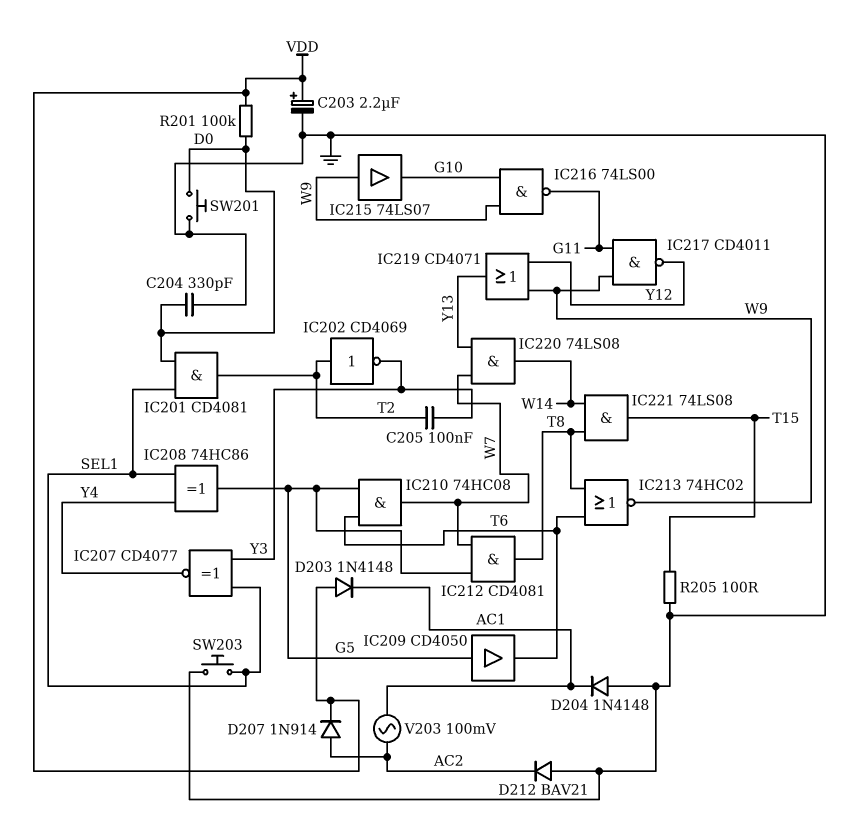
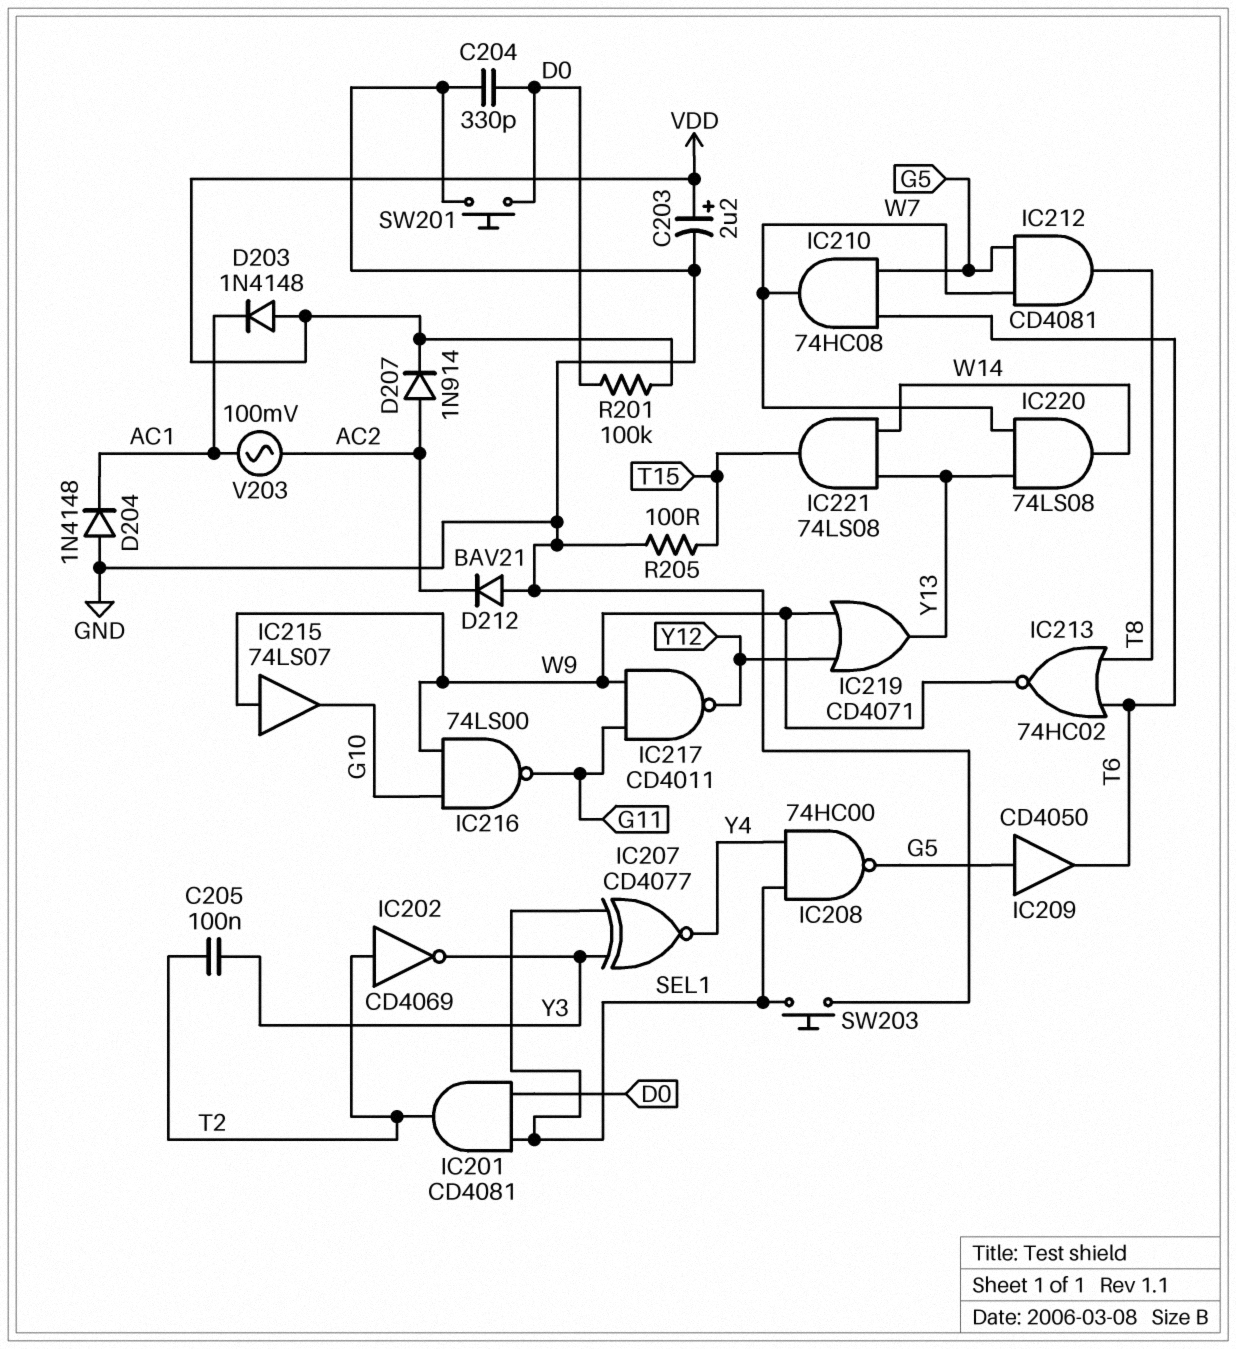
IC208: XOR 74HC86 (in SEL1, in Y4, out G5) -> NAND 74HC00 (in SEL1, in Y4, out G5)
IC221: AND 74LS08 (in T8, in W14, out T15) -> AND 74LS08 (in W14, in Y13, out T15)

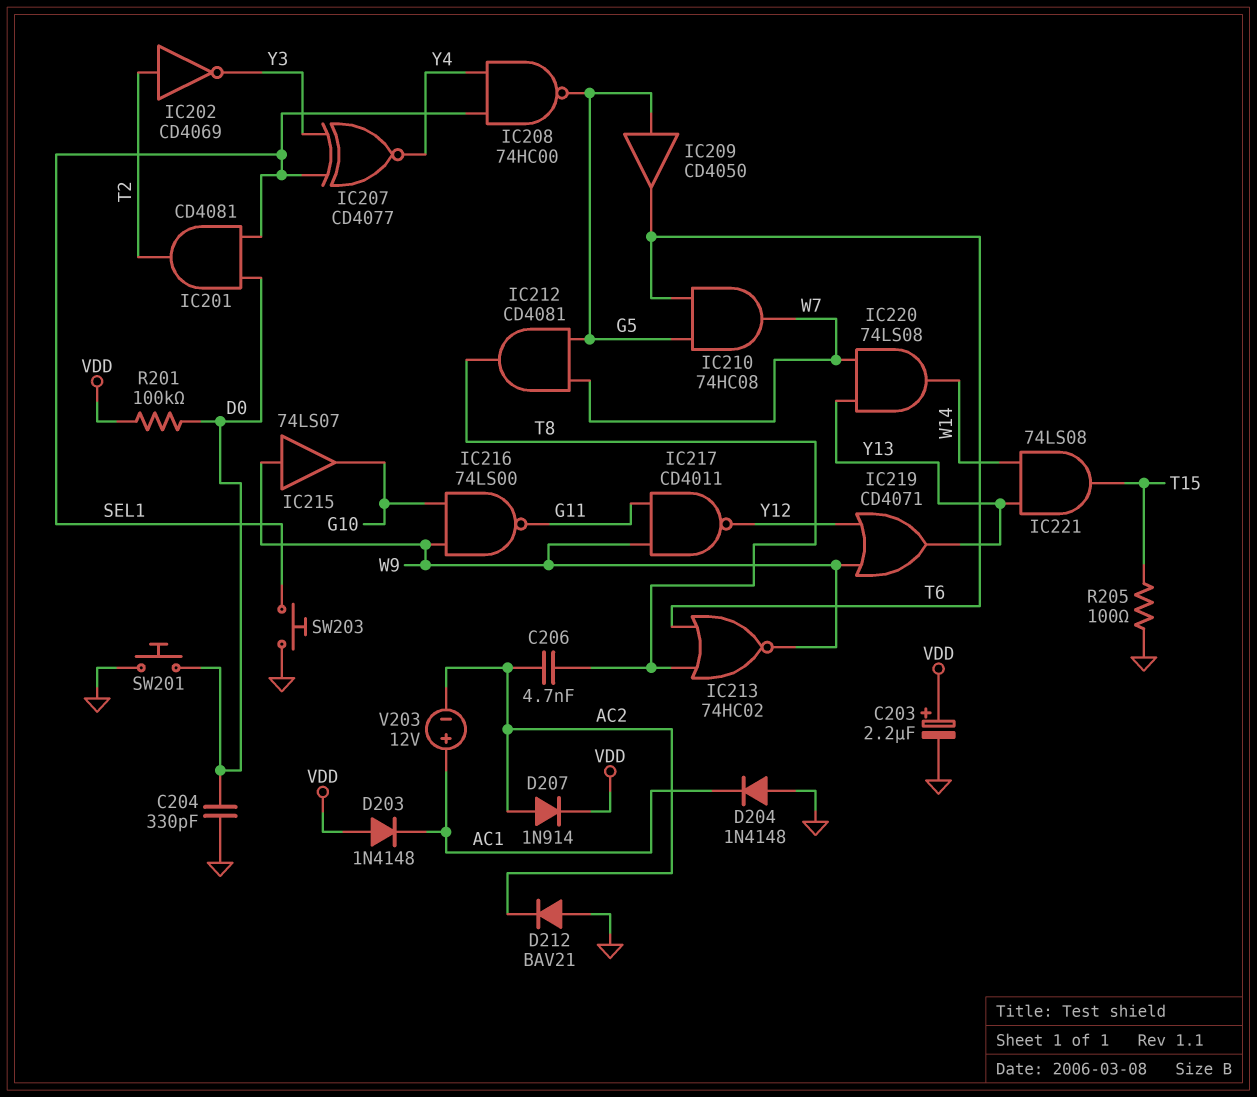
C205: 100nF (T2, Y3) -> none
C206: none -> 4.7nF (AC2, T8)
V203: AC 100mV (AC1, AC2) -> 12V (plus AC1, minus AC2)

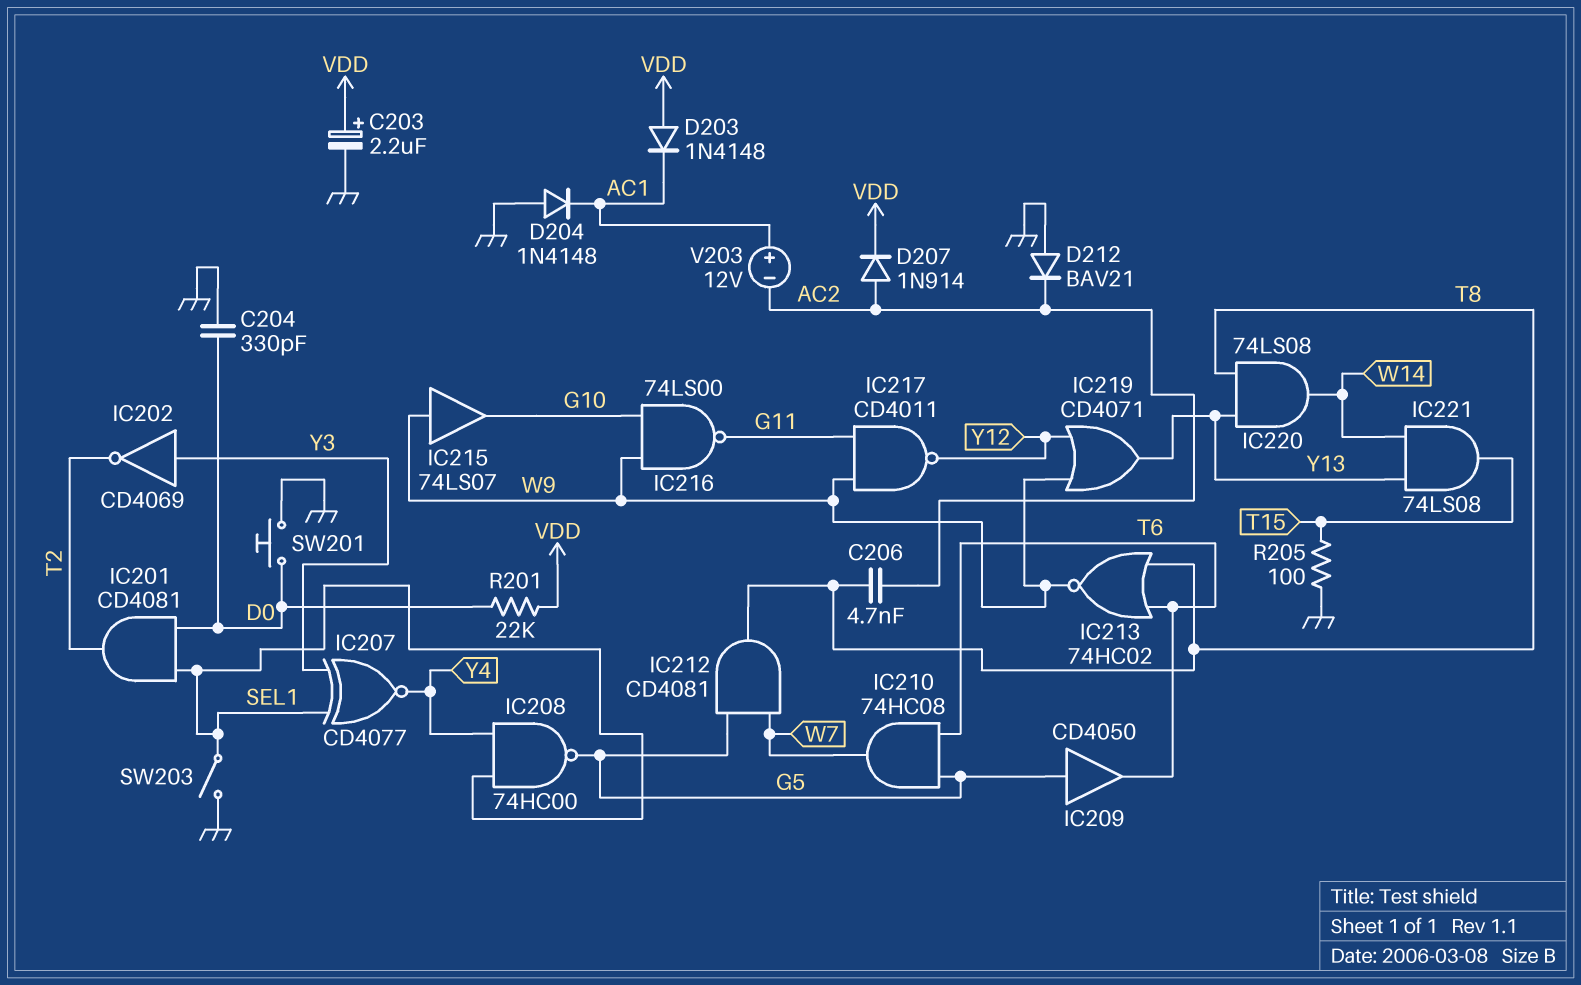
IC202: NOT CD4069 (in T2, out Y3) -> NOT CD4069 (in Y3, out T2)
IC220: AND 74LS08 (in W7, in Y13, out W14) -> AND 74LS08 (in T8, in Y13, out W14)
R201: 100k (D0, VDD) -> 22k (D0, VDD)
SW203: button (GND, SEL1) -> switch (GND, SEL1)

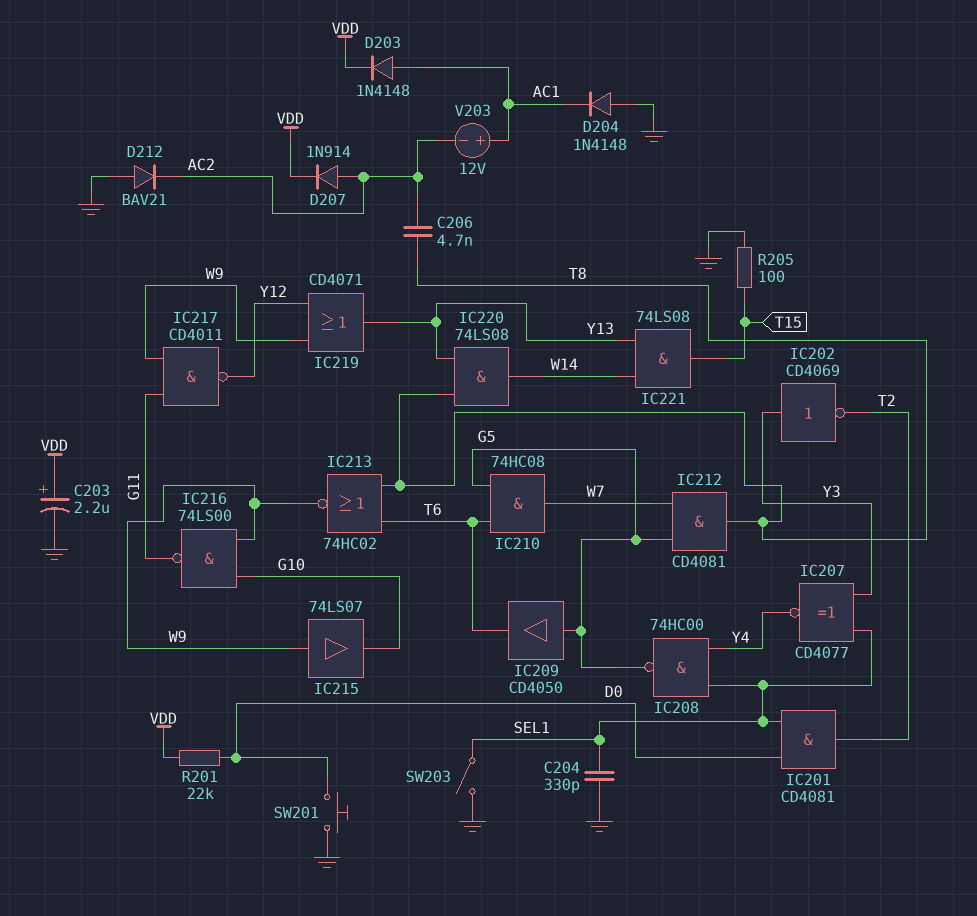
C204: 330pF (D0, GND) -> 330pF (GND, SEL1)
D203: diode 1N4148 (A VDD, K AC1) -> diode 1N4148 (A AC1, K VDD)

